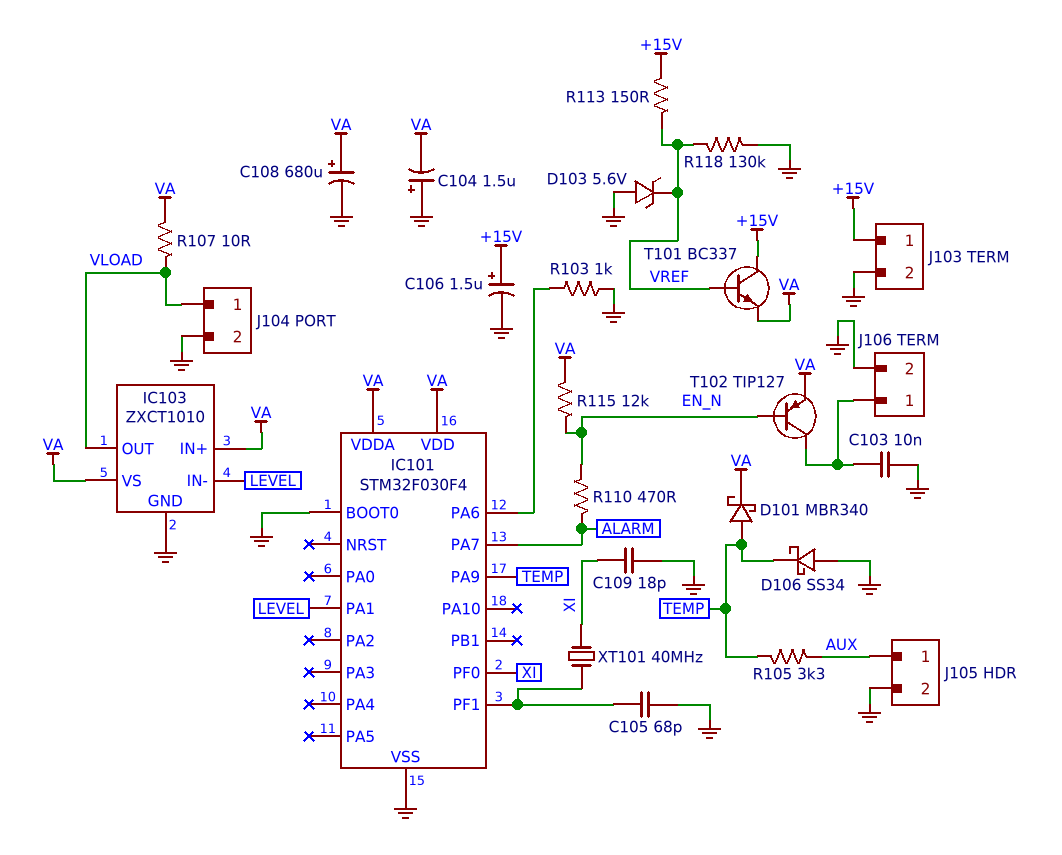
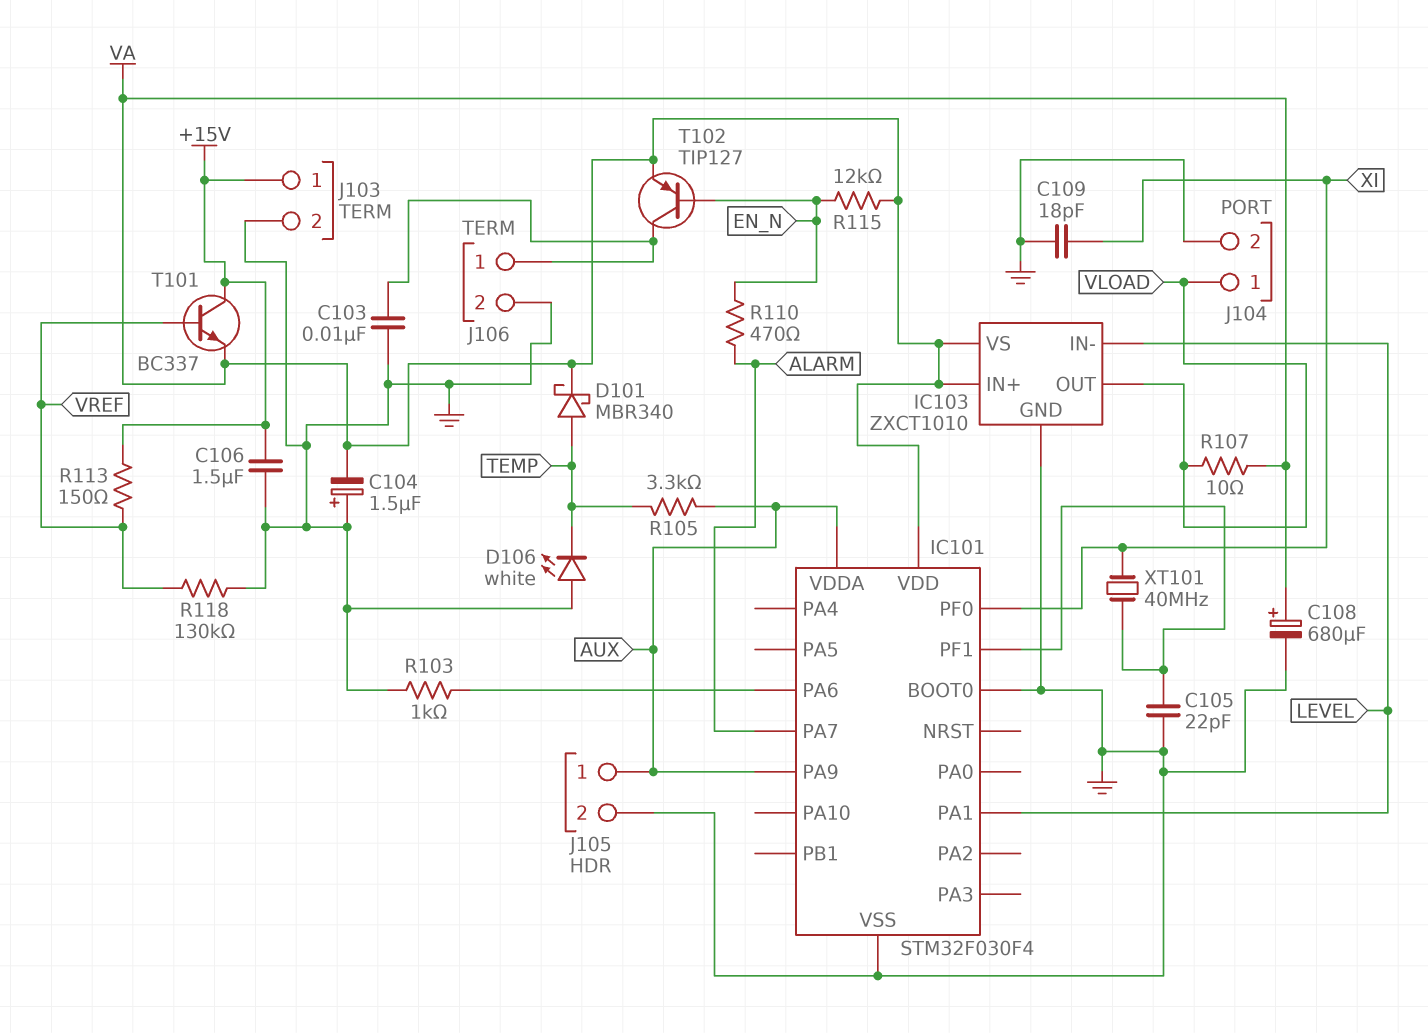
C105: 68pF (GND, IC101/PF1) -> 22pF (GND, IC101/PF1)
C106: 1.5uF (plus +15V, minus GND) -> 1.5uF (+15V, GND)
D103: zener 5.6V (A GND, K VREF) -> none
D106: schottky SS34 (A GND, K TEMP) -> LED white (A GND, K TEMP)
IC101 pin PA9: TEMP -> AUX
IC101 pin VDDA: VA -> AUX

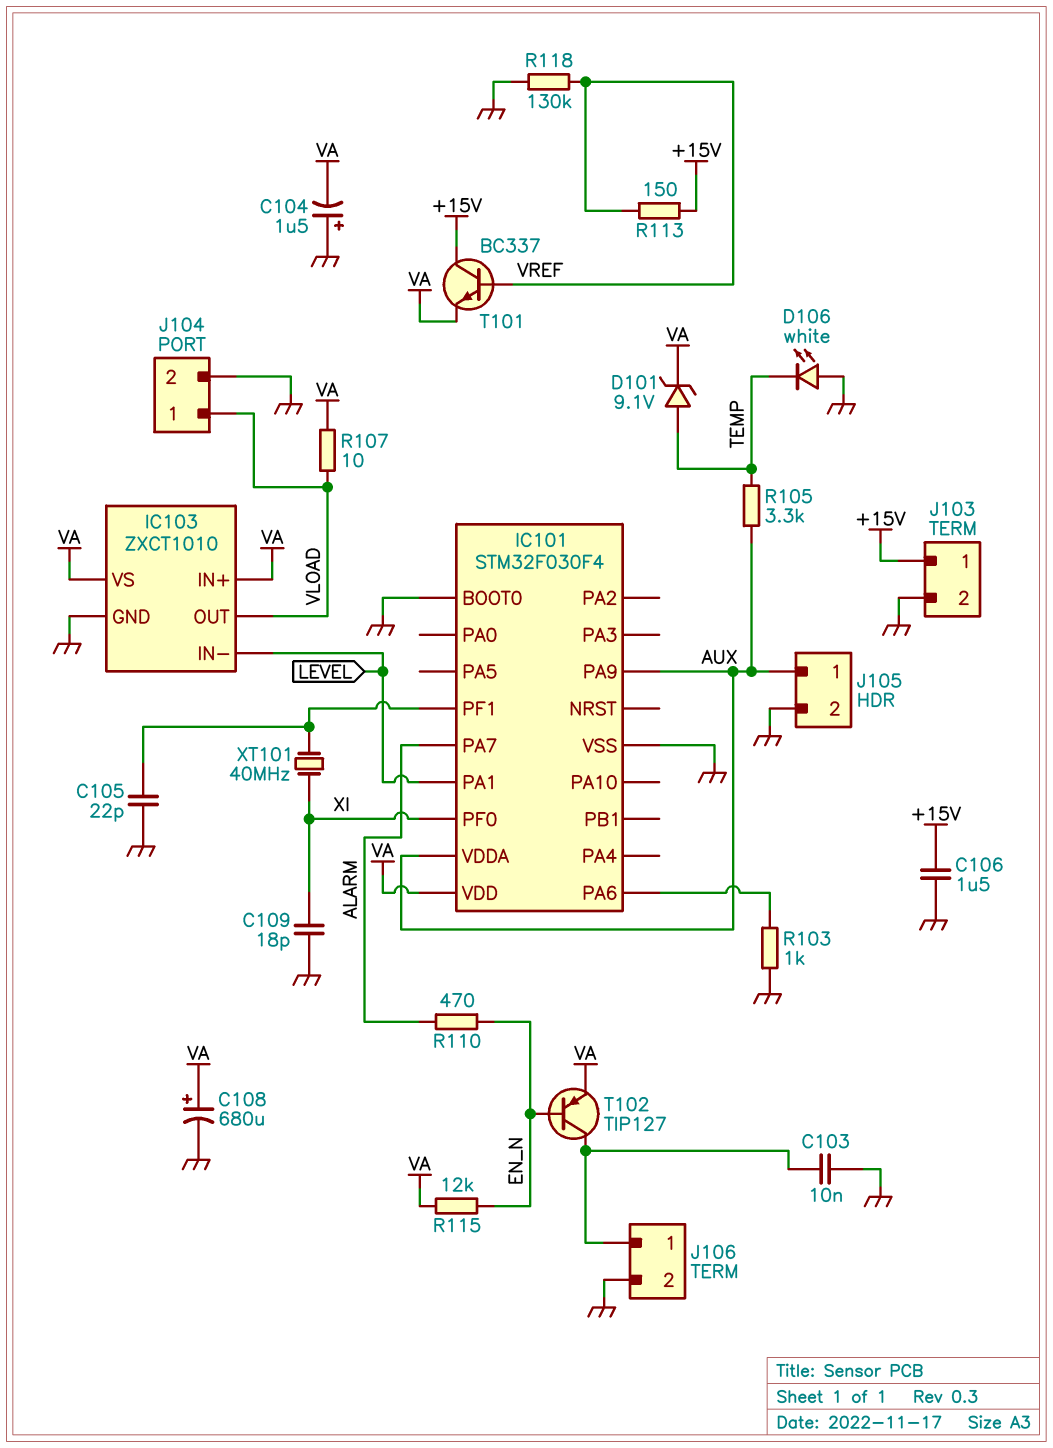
D101: schottky MBR340 (A TEMP, K VA) -> zener 9.1V (A TEMP, K VA)

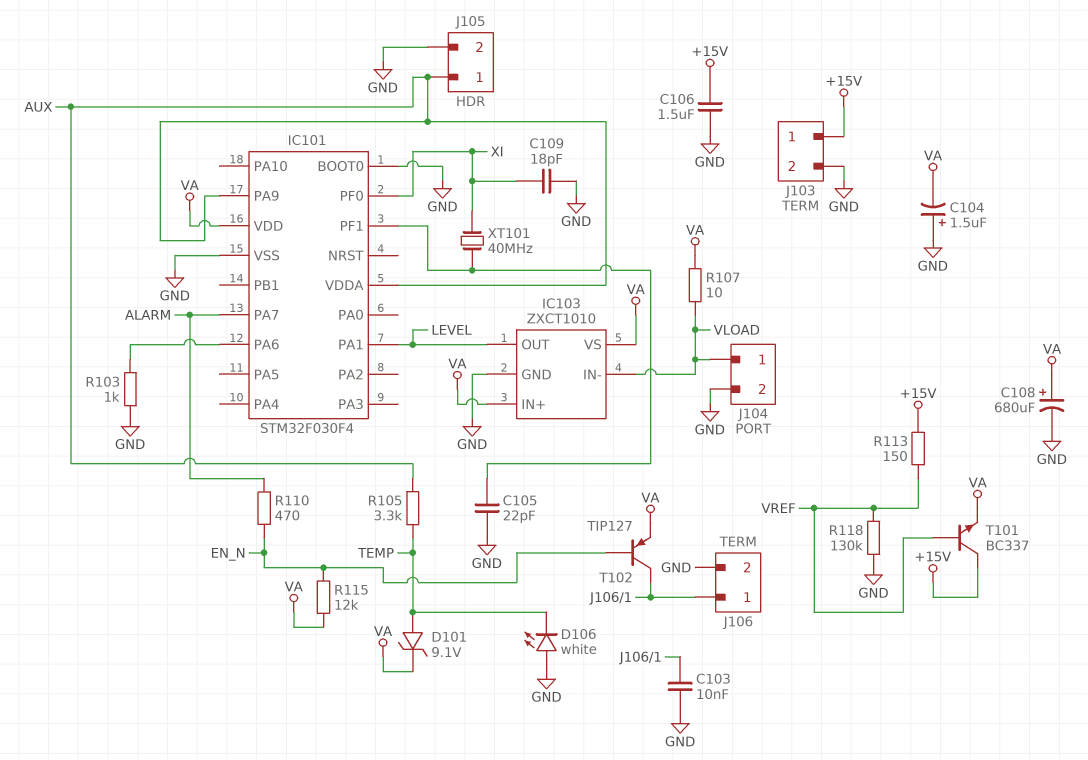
IC103 pin IN-: LEVEL -> VLOAD
IC103 pin OUT: VLOAD -> LEVEL

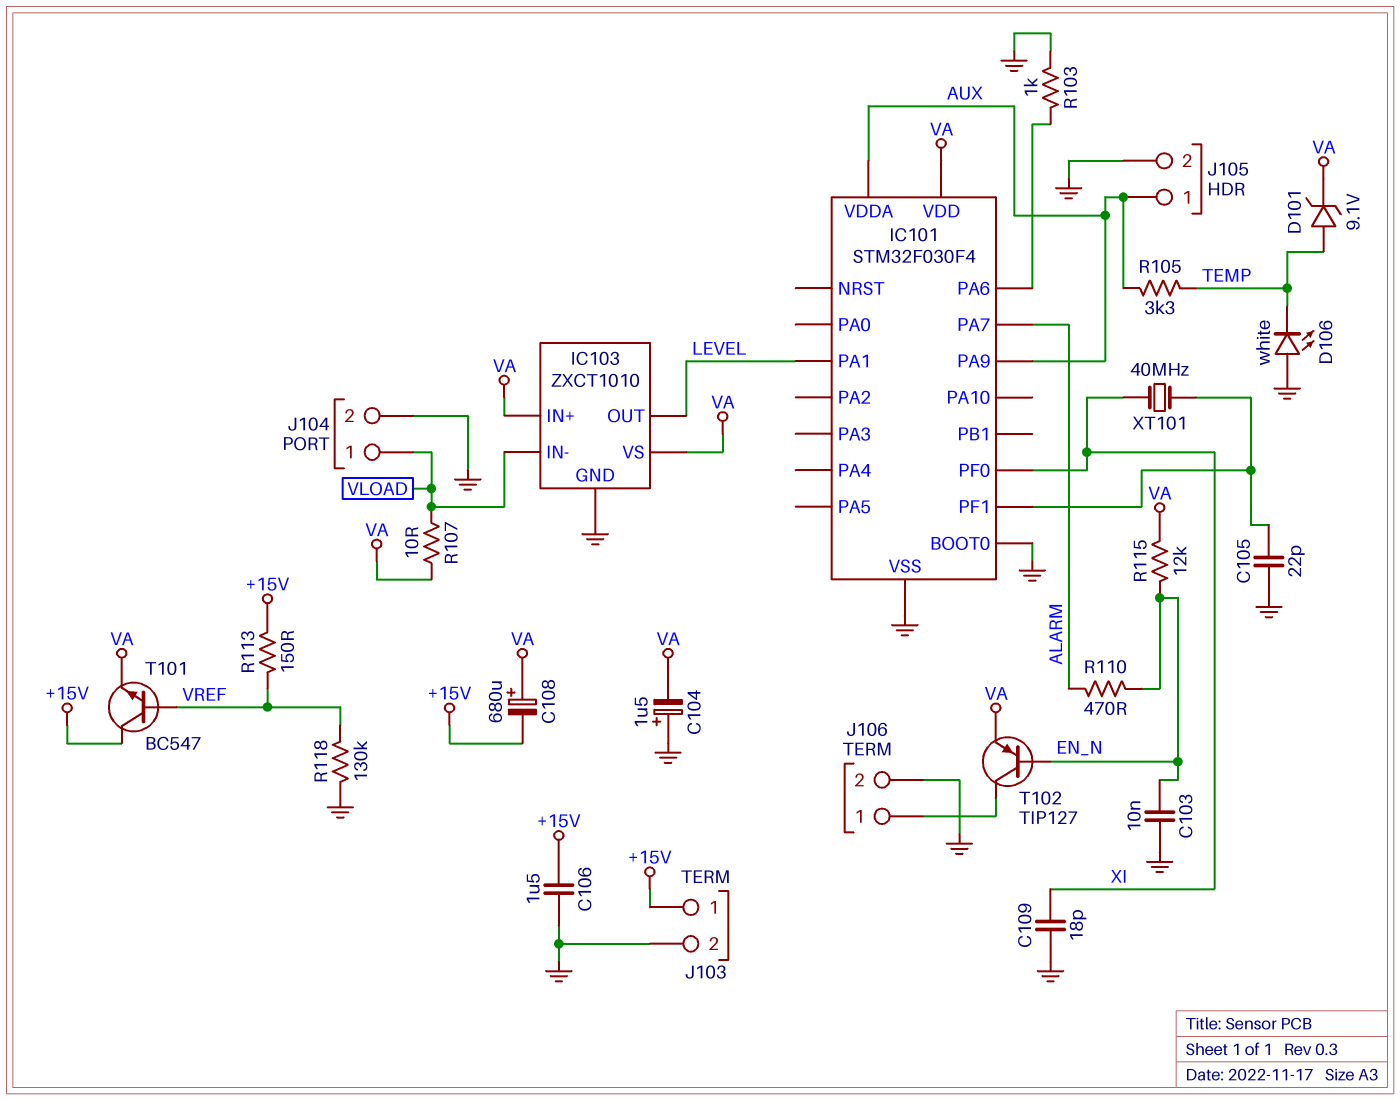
C103: 10nF (GND, J106/1) -> 10nF (EN_N, GND)
C108: 680uF (plus VA, minus GND) -> 680uF (plus VA, minus +15V)
T101: NPN BC337 (B VREF, C +15V, E VA) -> NPN BC547 (B VREF, C +15V, E VA)

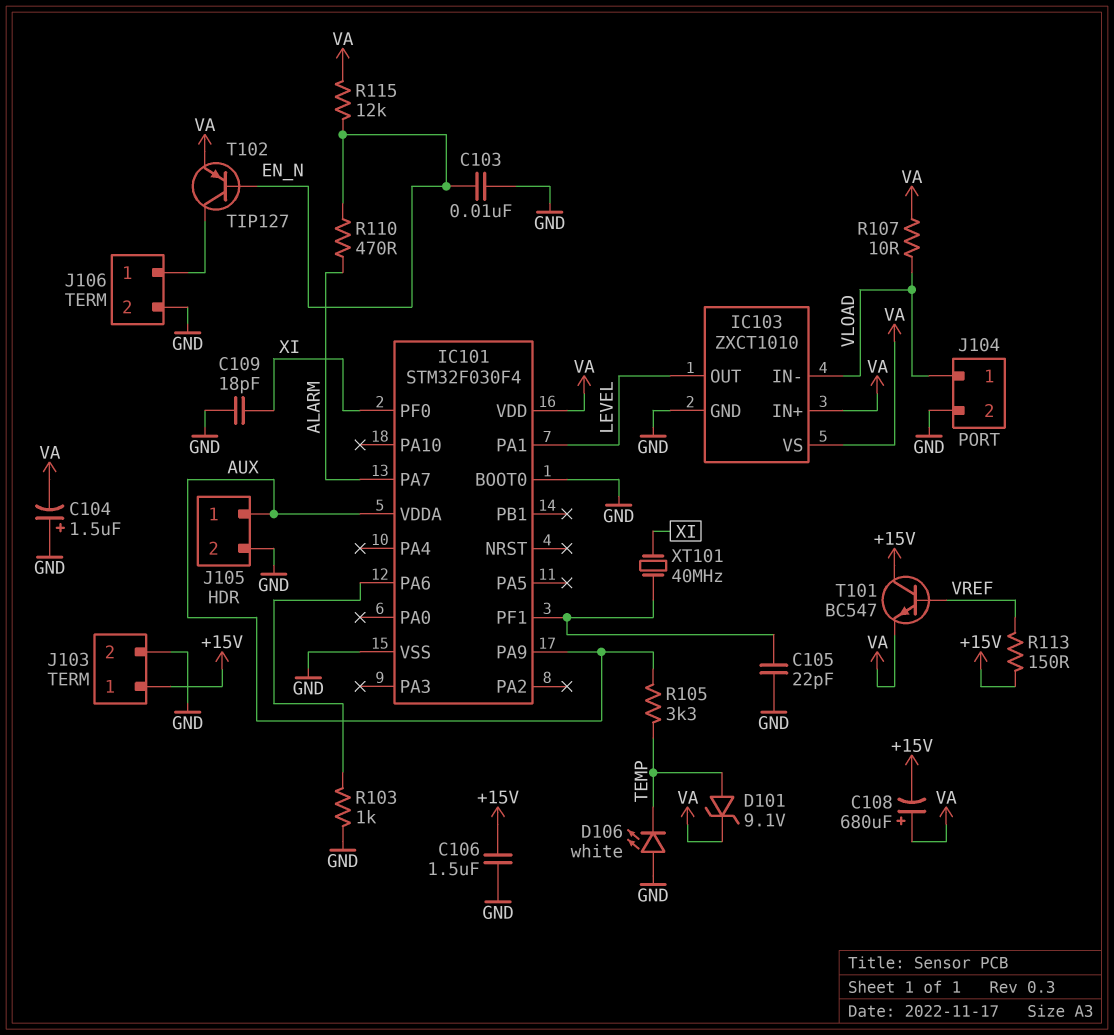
R118: 130k (GND, VREF) -> none

